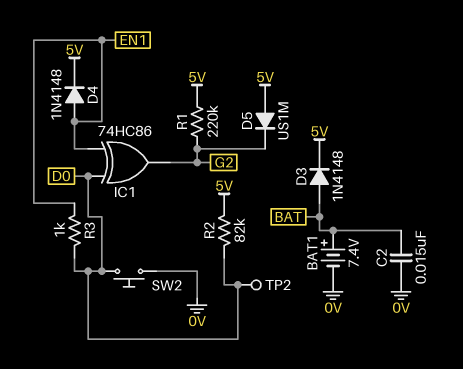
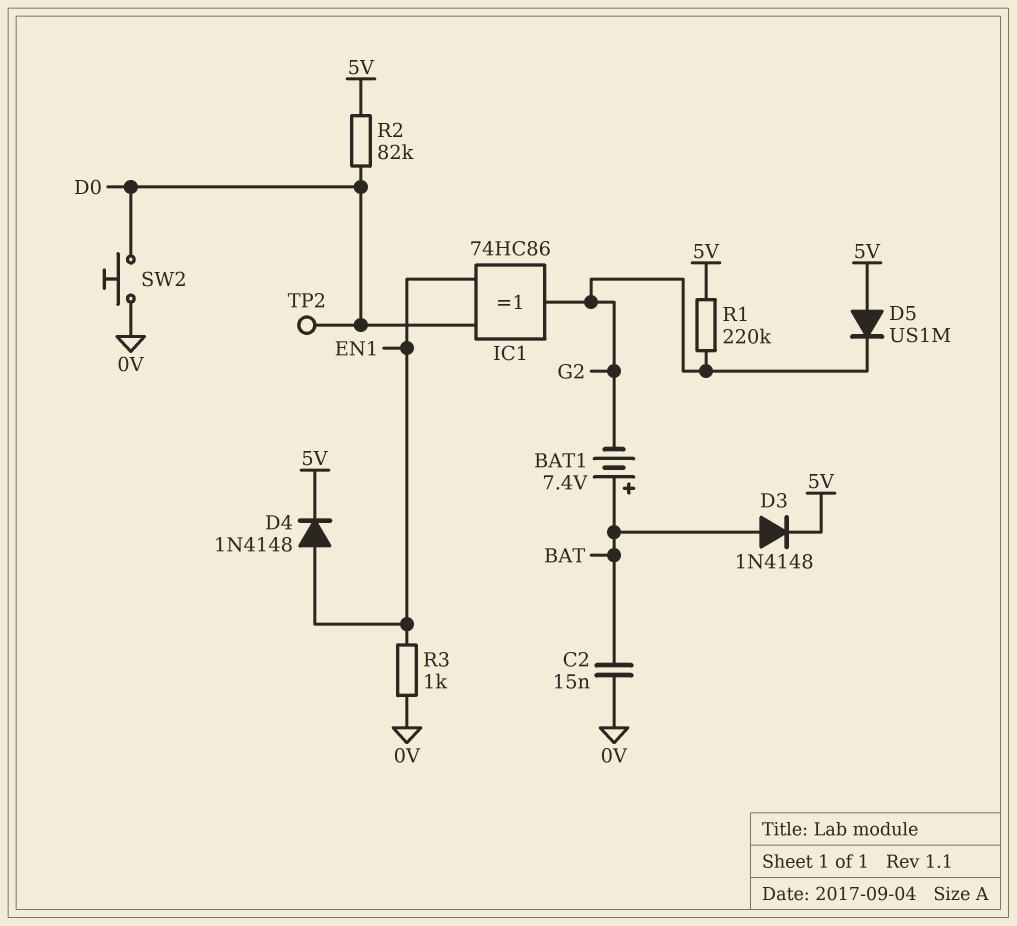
BAT1: 7.4V (plus BAT, minus 0V) -> 7.4V (plus BAT, minus G2)
R3: 1k (D0, EN1) -> 1k (0V, EN1)

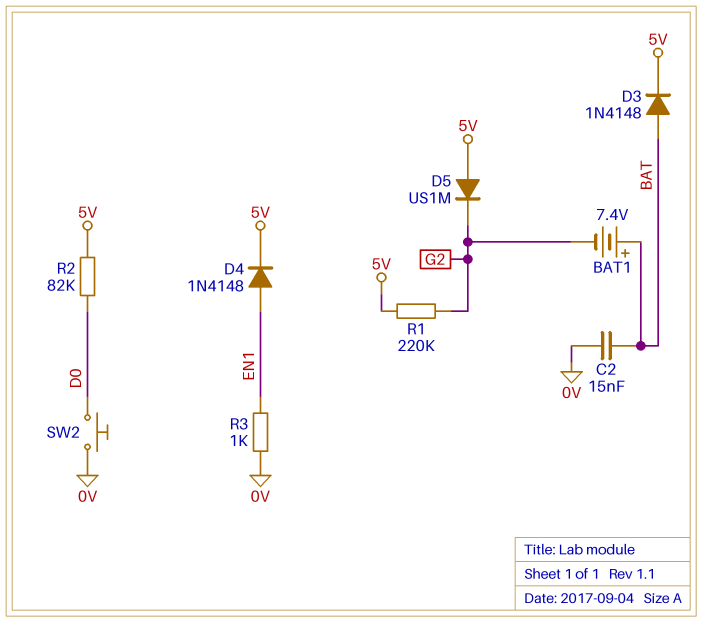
IC1: XOR 74HC86 (in D0, in EN1, out G2) -> none
TP2: test point (D0) -> none

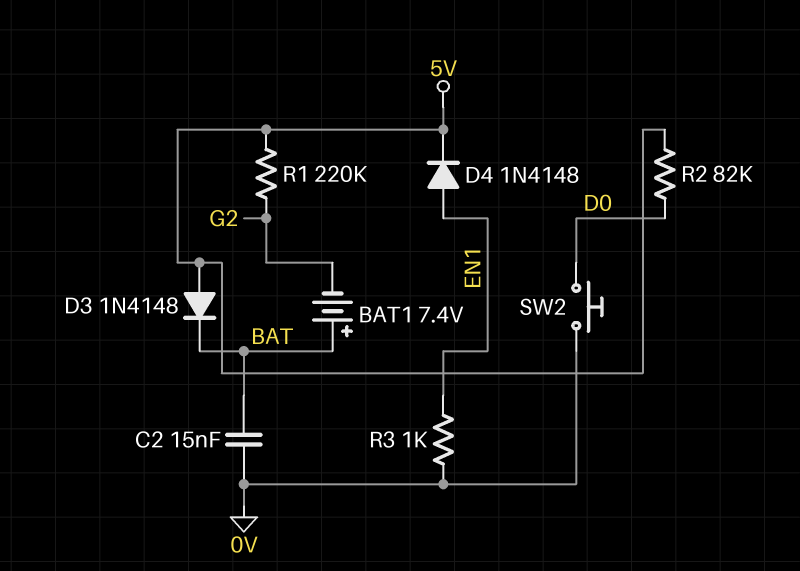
D3: diode 1N4148 (A BAT, K 5V) -> diode 1N4148 (A 5V, K BAT)
D5: diode US1M (A 5V, K G2) -> none

